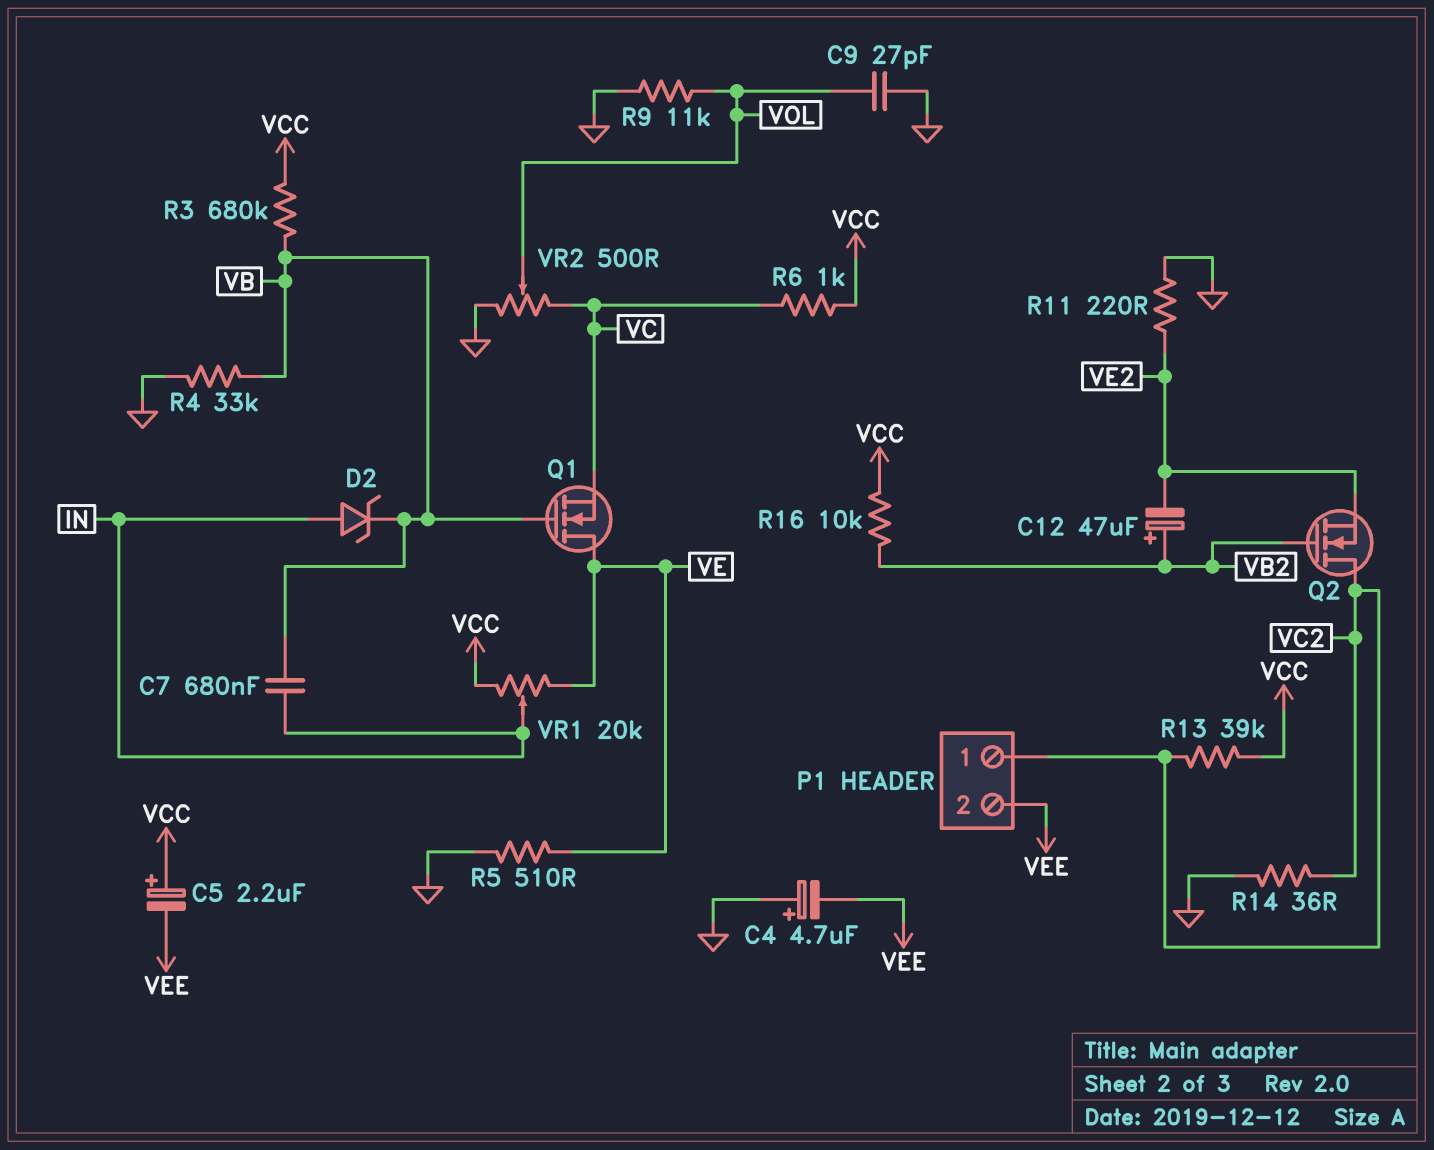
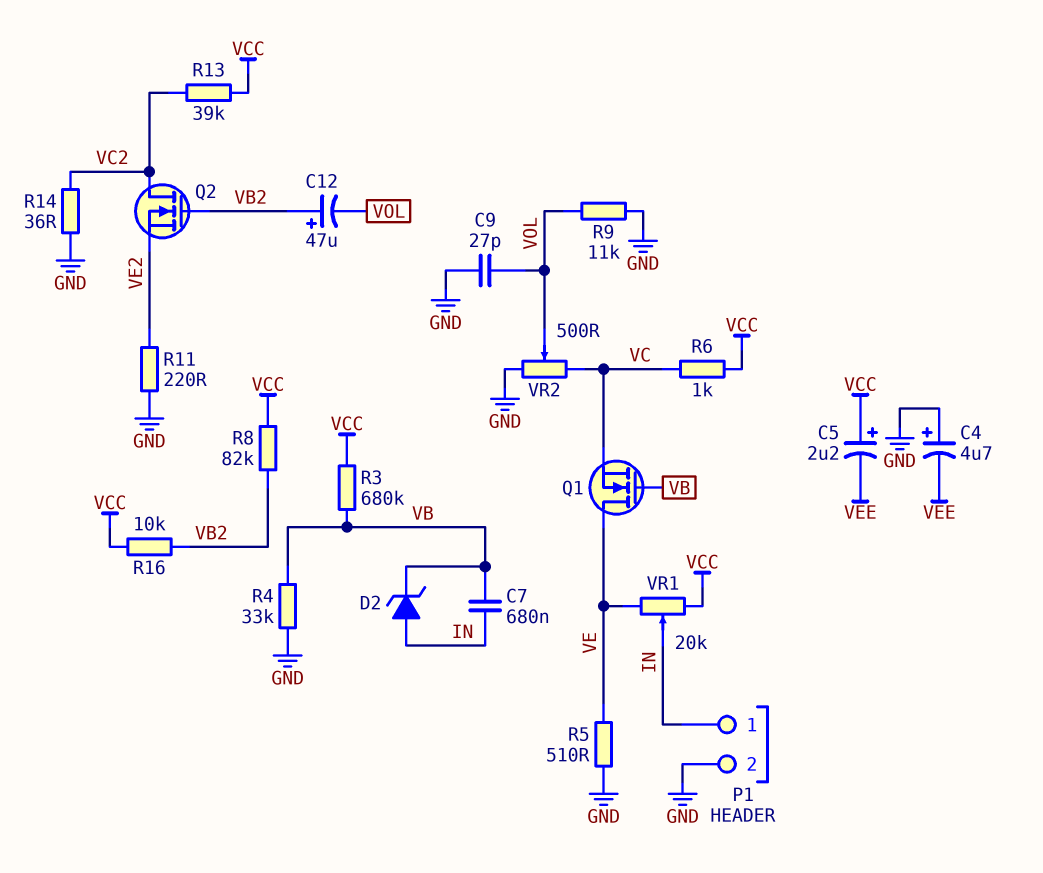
C12: 47uF (plus VB2, minus VE2) -> 47uF (plus VB2, minus VOL)
P1 pin 1: VC2 -> IN
P1 pin 2: VEE -> GND
R8: none -> 82k (VB2, VCC)

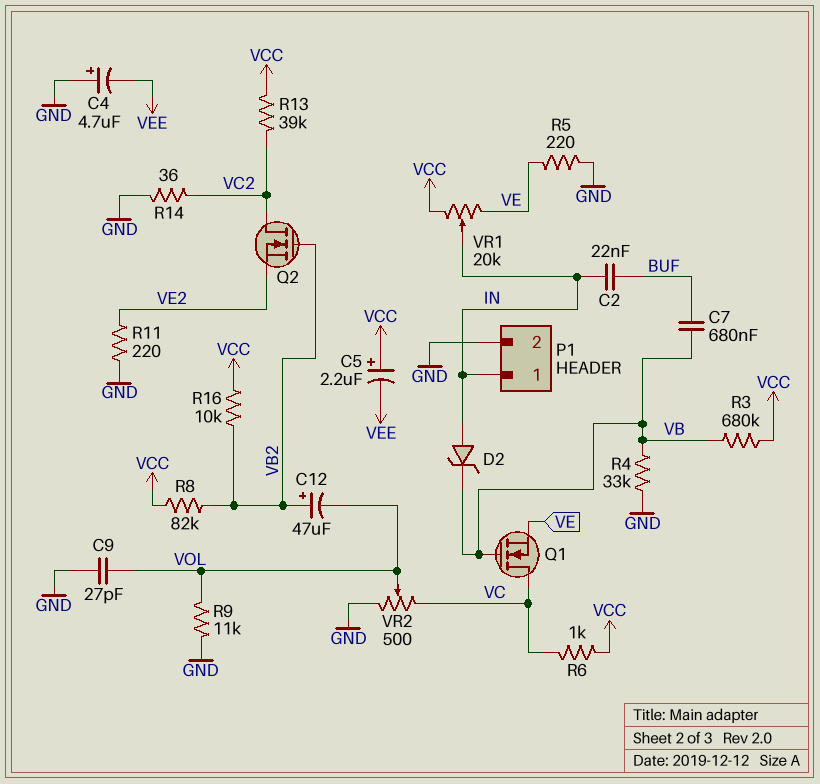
C2: none -> 22nF (BUF, IN)
C7: 680nF (IN, VB) -> 680nF (BUF, VB)
Q1: NMOS (G VB, D VE, S VC) -> NMOS (G VB, D VC, S VE)
R5: 510 (GND, VE) -> 220 (GND, VE)

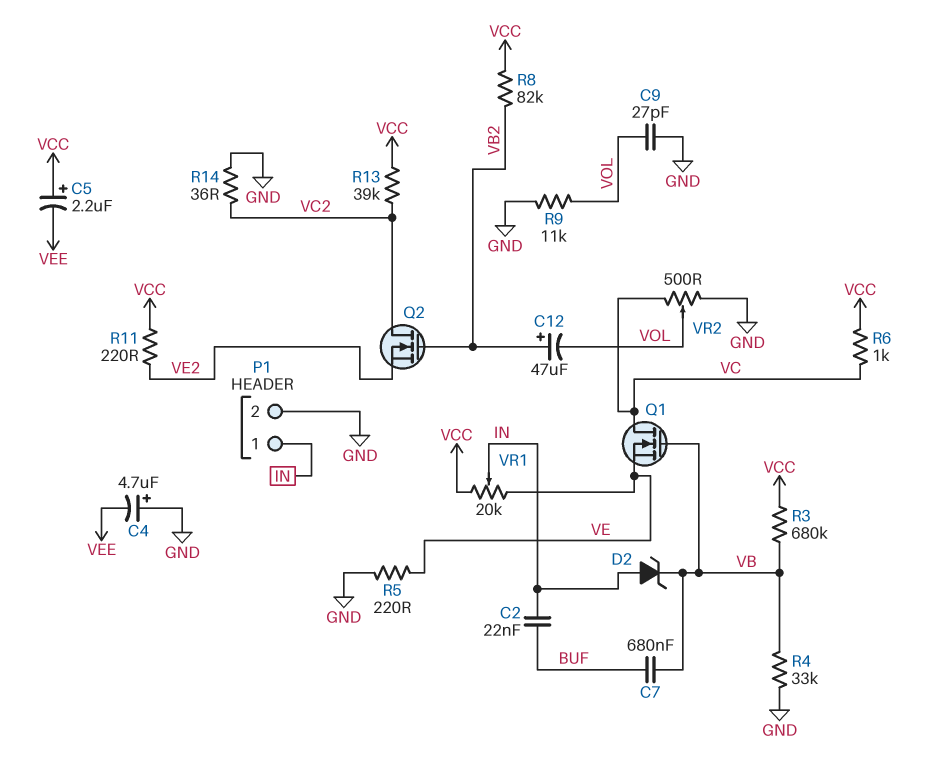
R11: 220 (GND, VE2) -> 220 (VCC, VE2)
R16: 10k (VB2, VCC) -> none

